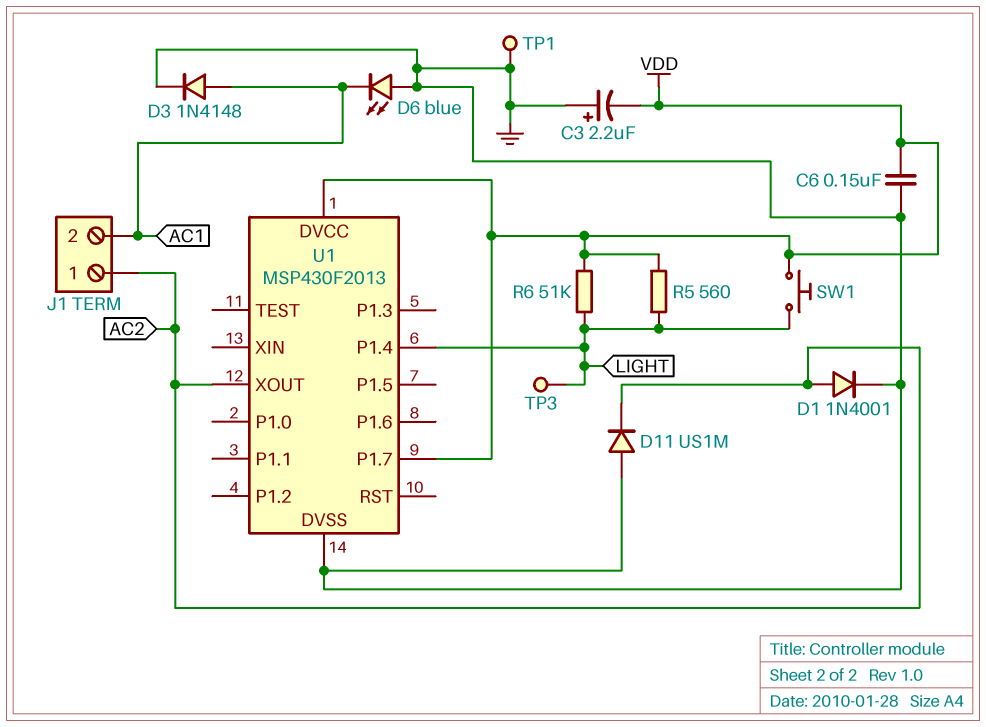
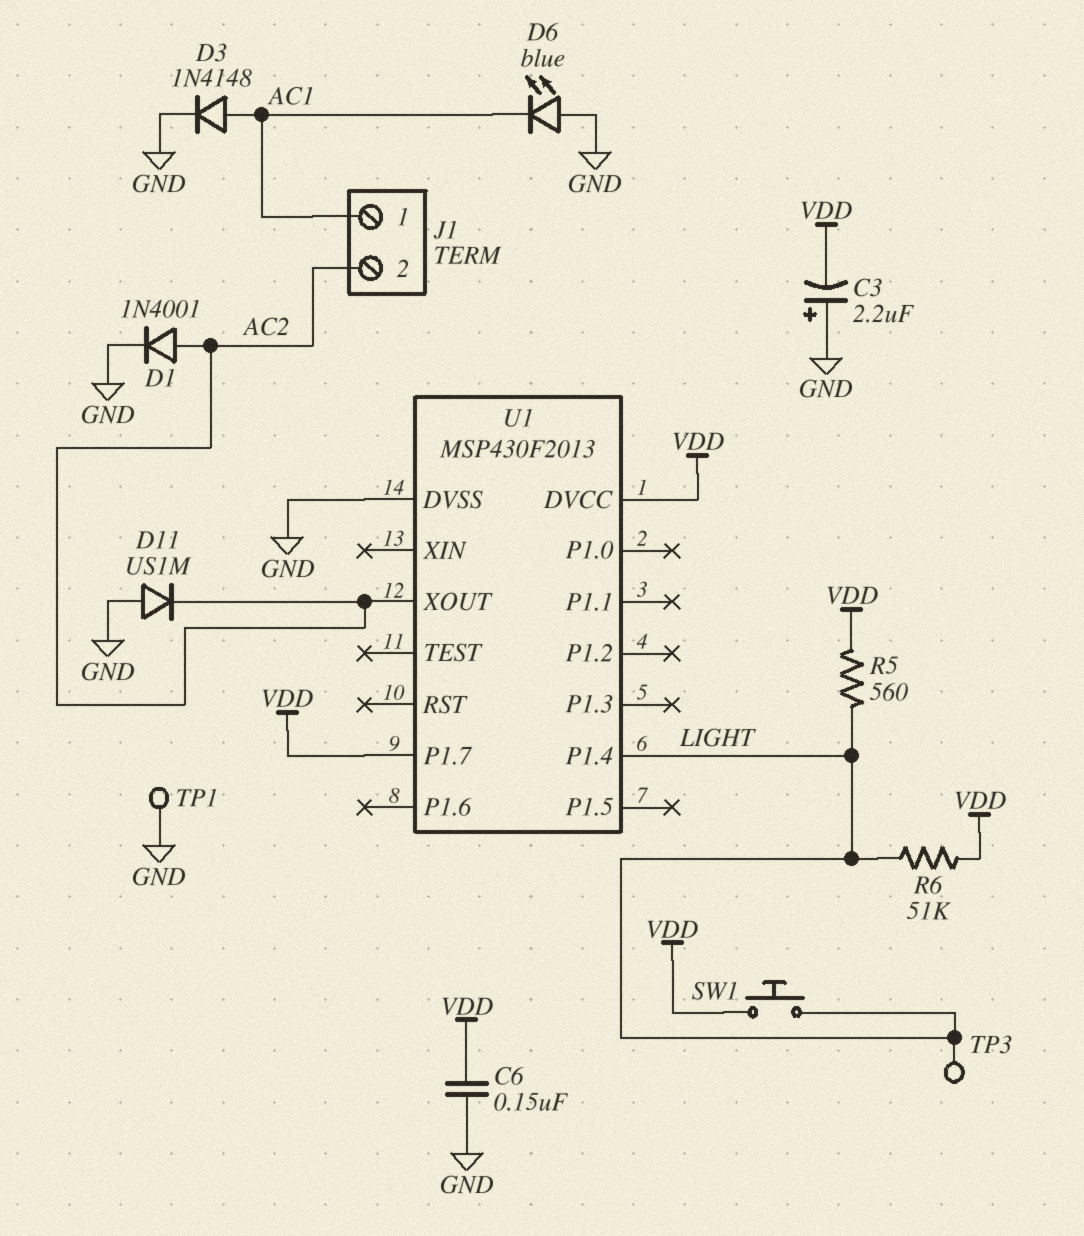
J1 pin 1: AC2 -> AC1
J1 pin 2: AC1 -> AC2

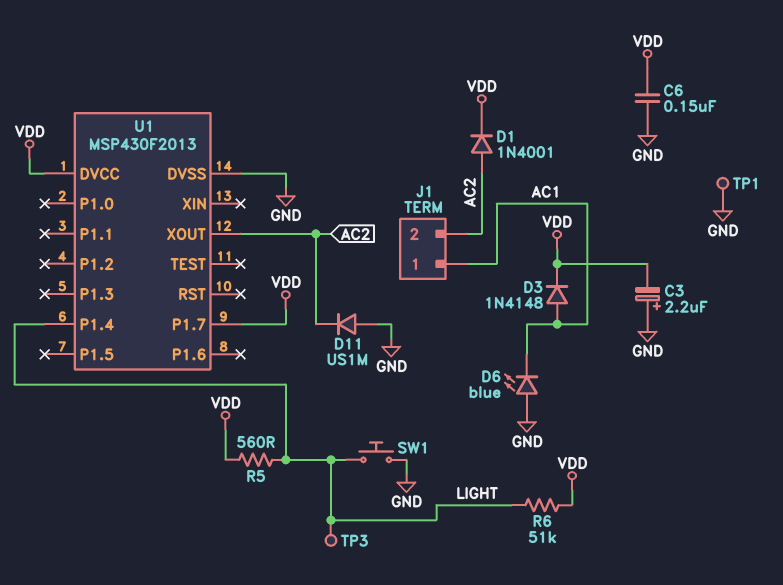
D1: diode 1N4001 (A AC2, K GND) -> diode 1N4001 (A AC2, K VDD)
D3: diode 1N4148 (A AC1, K GND) -> diode 1N4148 (A AC1, K VDD)
SW1: button (LIGHT, VDD) -> button (GND, LIGHT)

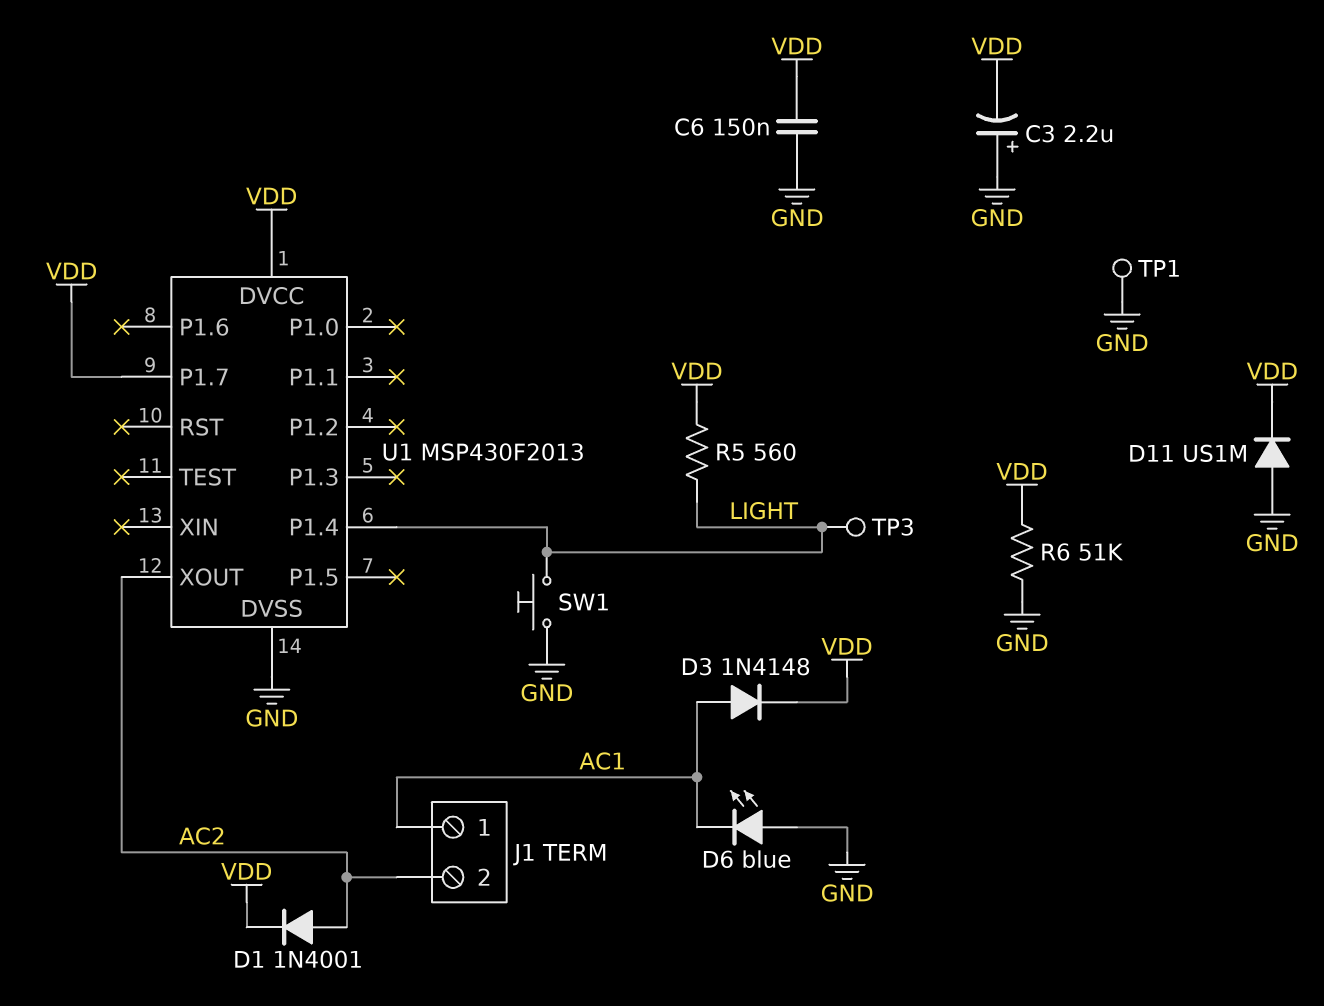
D11: diode US1M (A GND, K AC2) -> diode US1M (A GND, K VDD)
R6: 51k (LIGHT, VDD) -> 51k (GND, VDD)

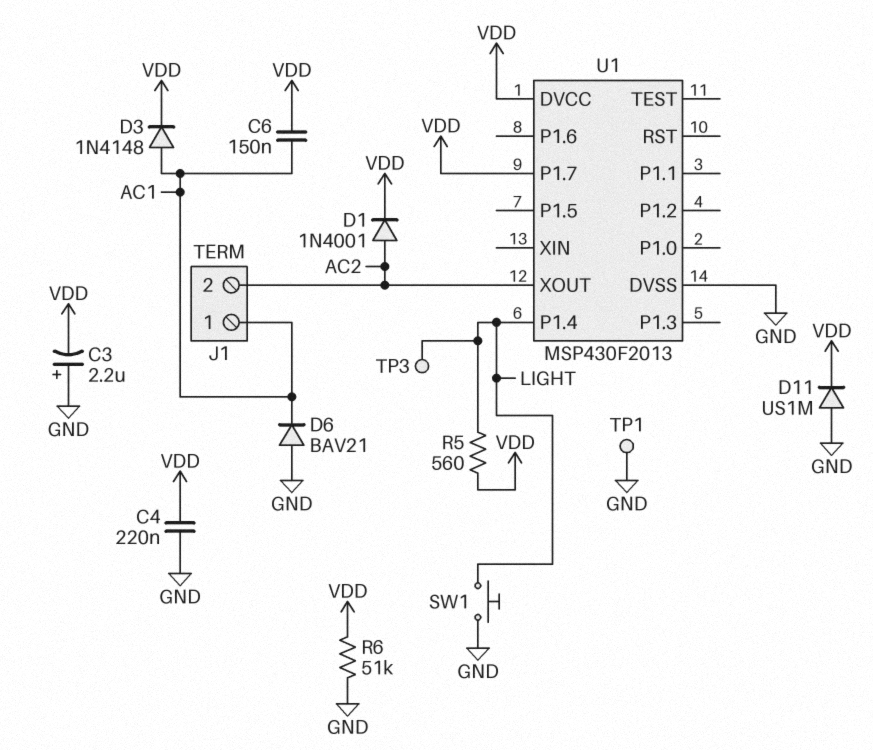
C4: none -> 220nF (GND, VDD)
C6: 150nF (GND, VDD) -> 150nF (AC1, VDD)
D6: LED blue (A GND, K AC1) -> diode BAV21 (A GND, K AC1)

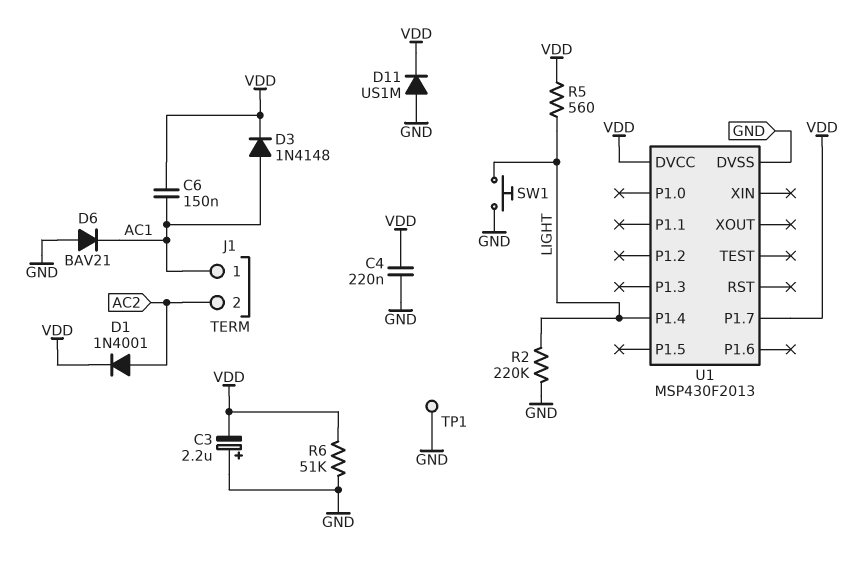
R2: none -> 220k (GND, LIGHT)
TP3: test point (LIGHT) -> none
U1 pin XOUT: AC2 -> none

